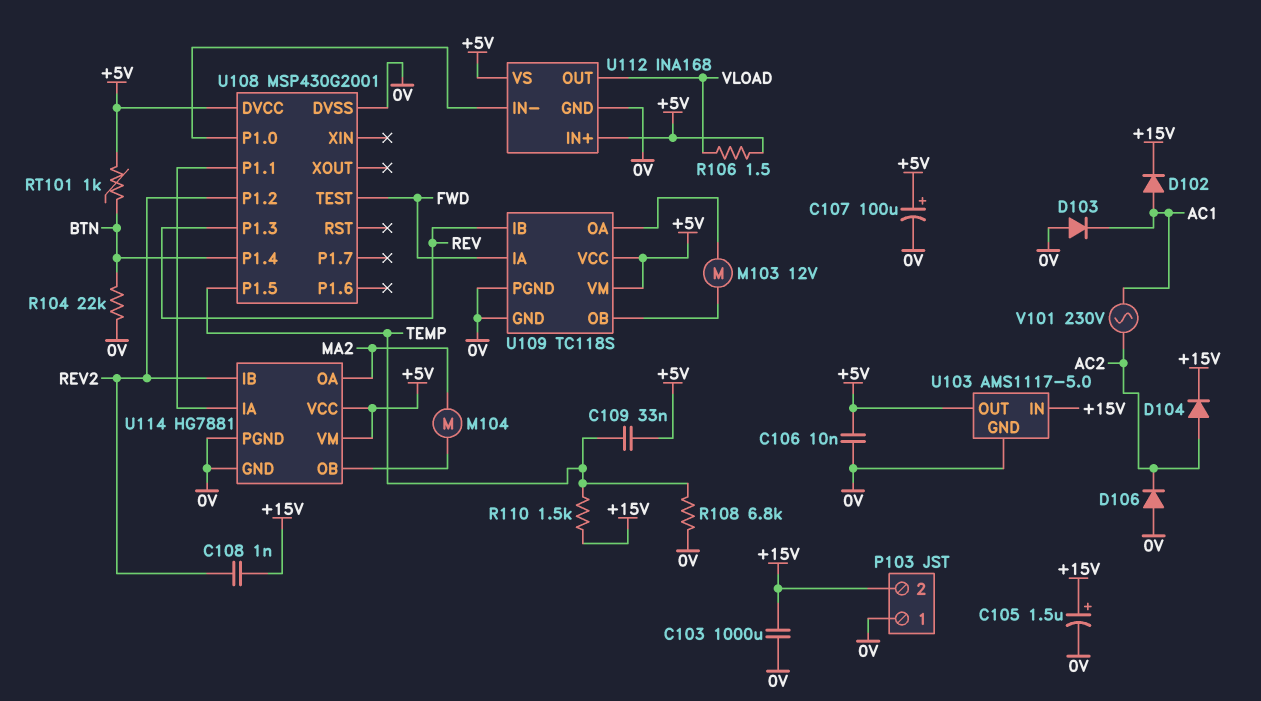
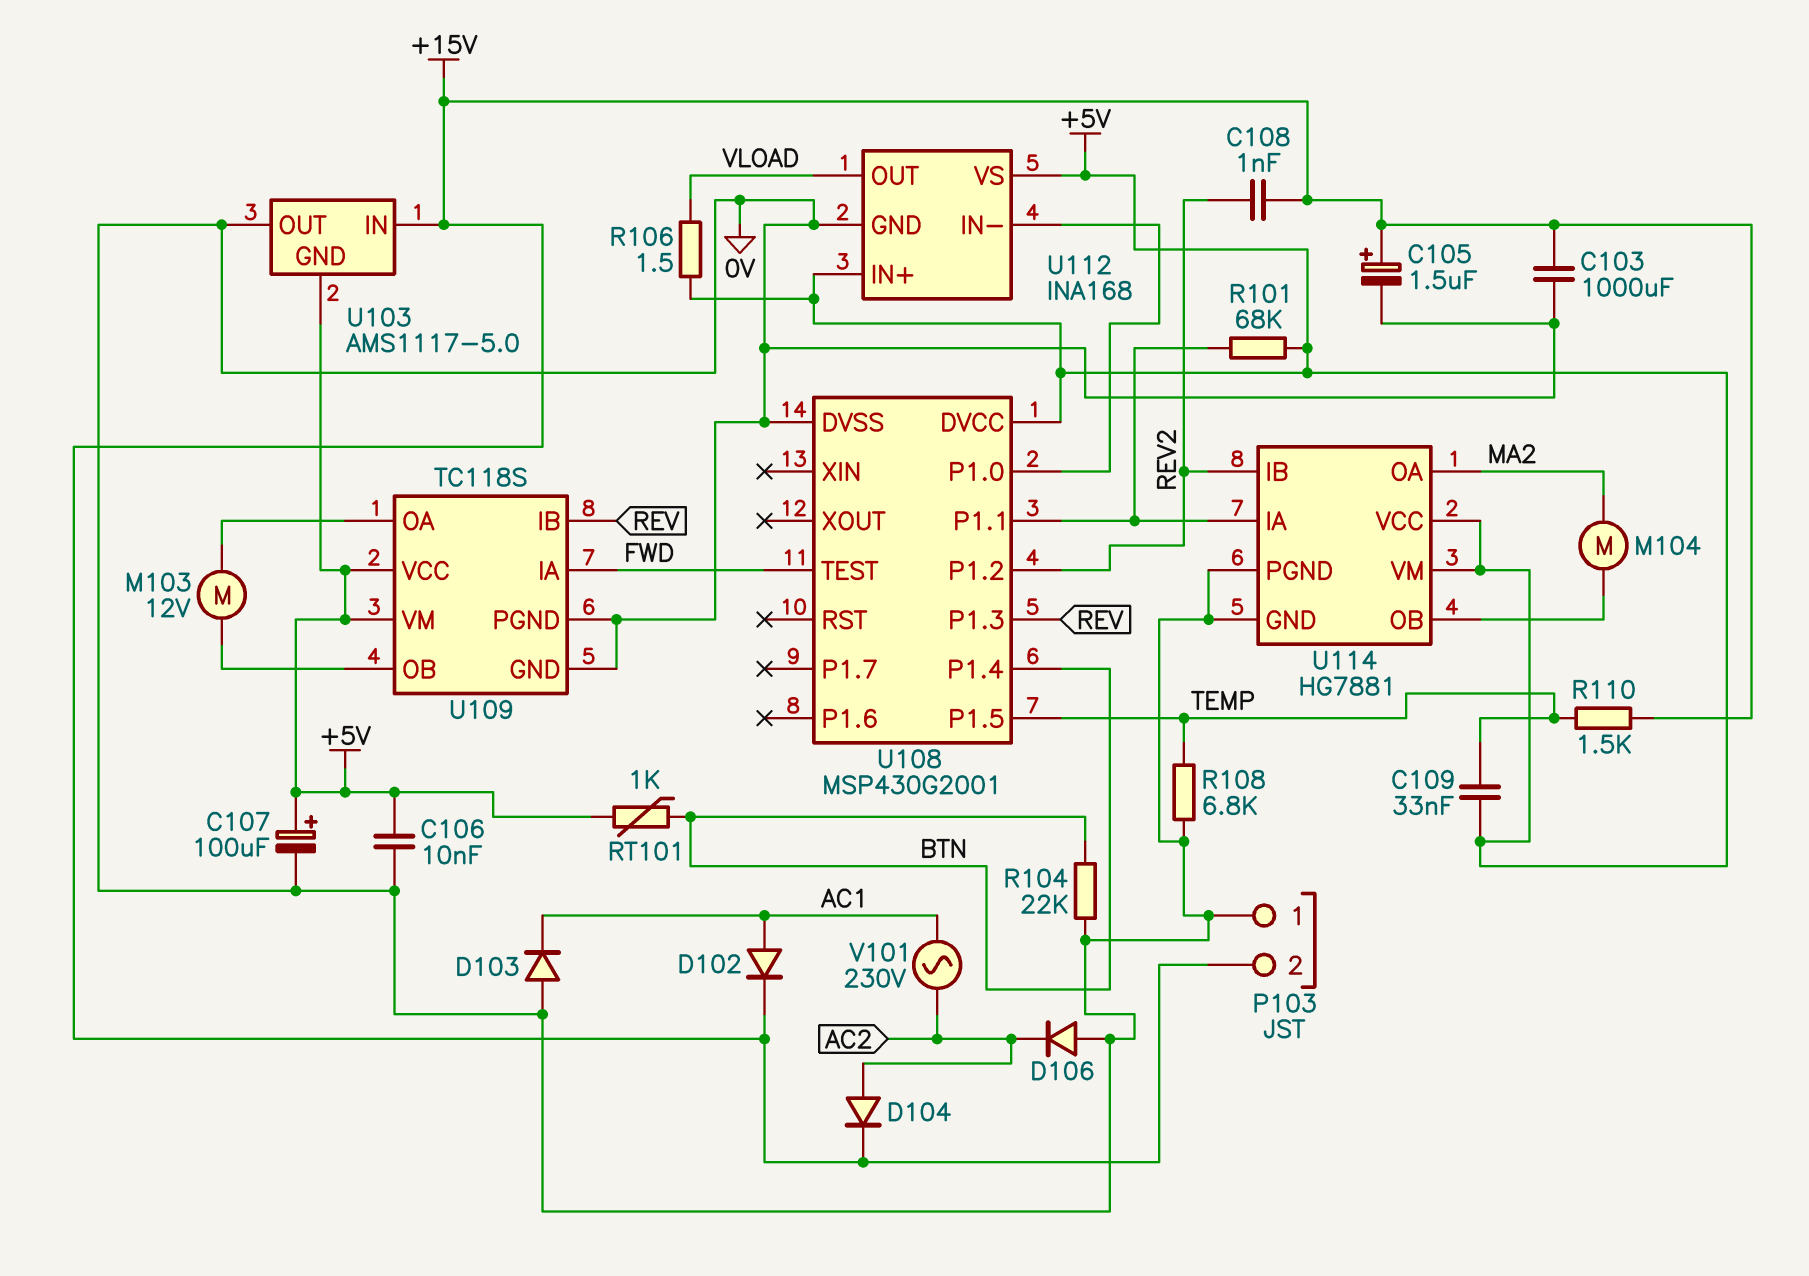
R101: none -> 68k (+5V, U108/P1.1)
U103 pin GND: 0V -> +5V
U103 pin OUT: +5V -> 0V

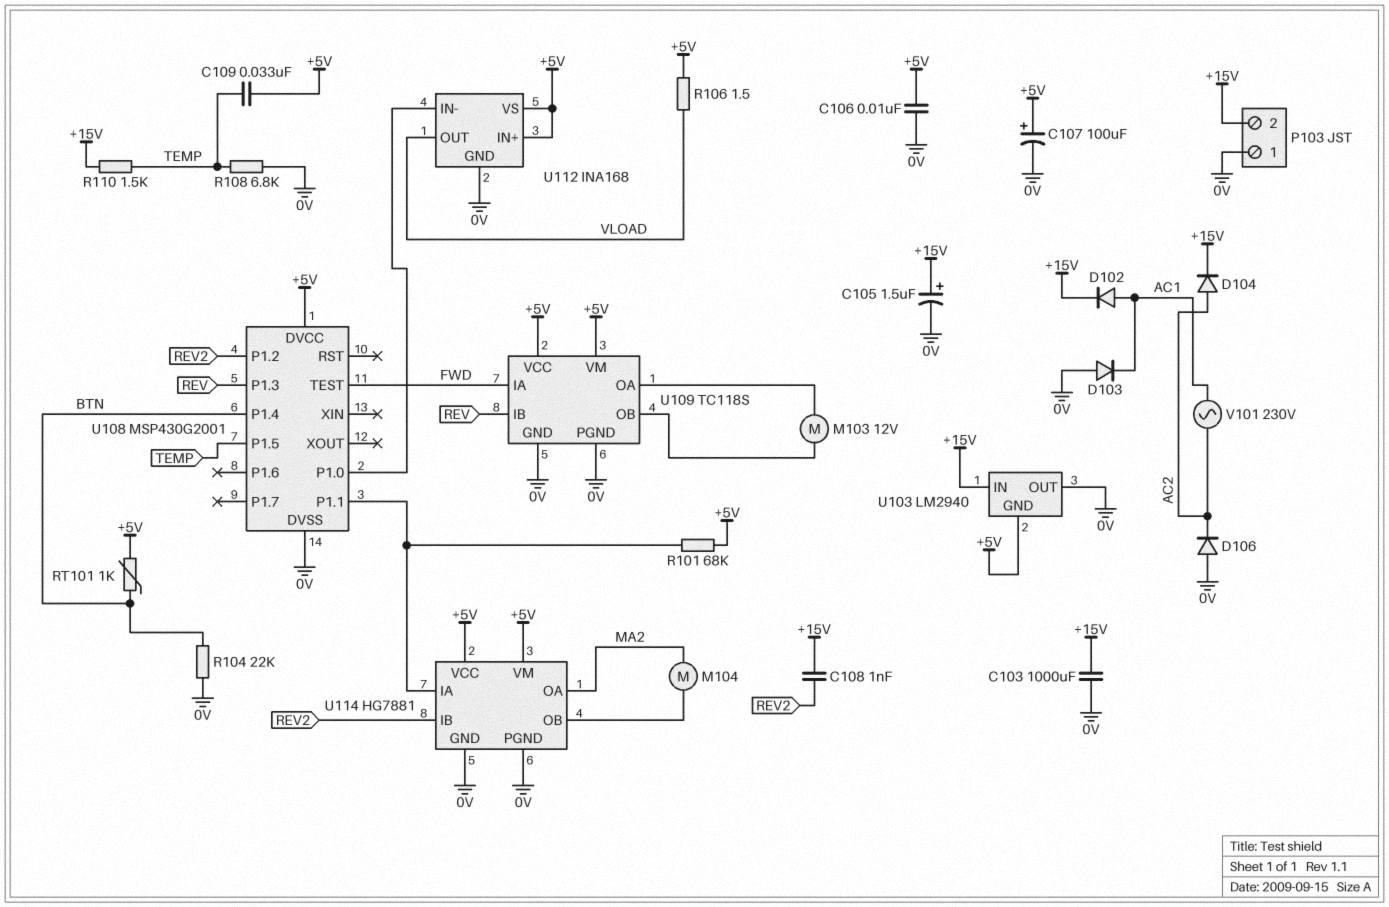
U103: AMS1117-5.0 -> LM2940

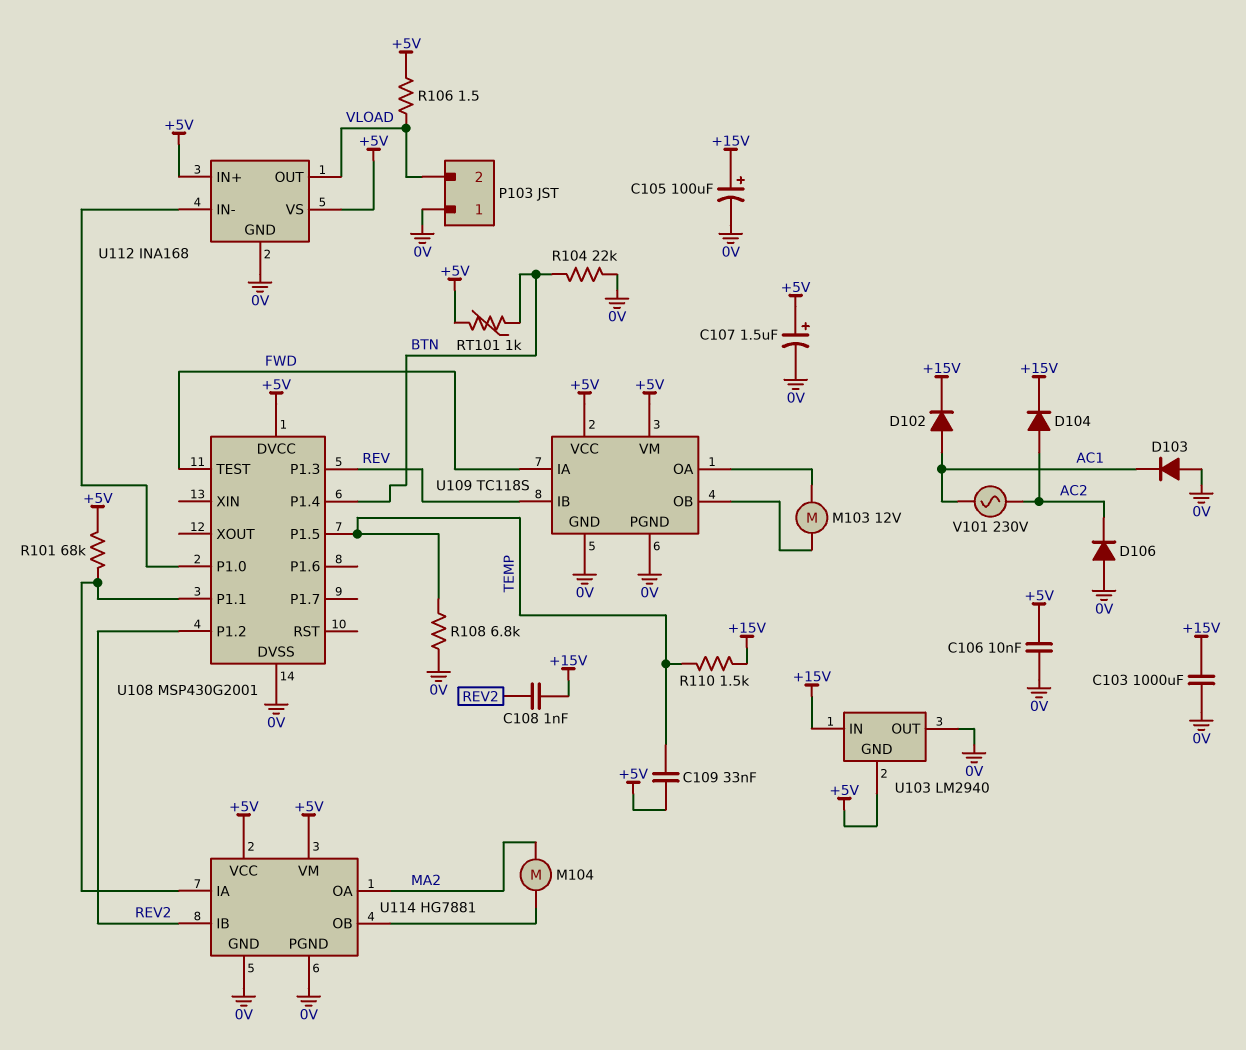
C105: 1.5uF (plus +15V, minus 0V) -> 100uF (plus +15V, minus 0V)
C107: 100uF (plus +5V, minus 0V) -> 1.5uF (plus +5V, minus 0V)
P103 pin 2: +15V -> VLOAD

